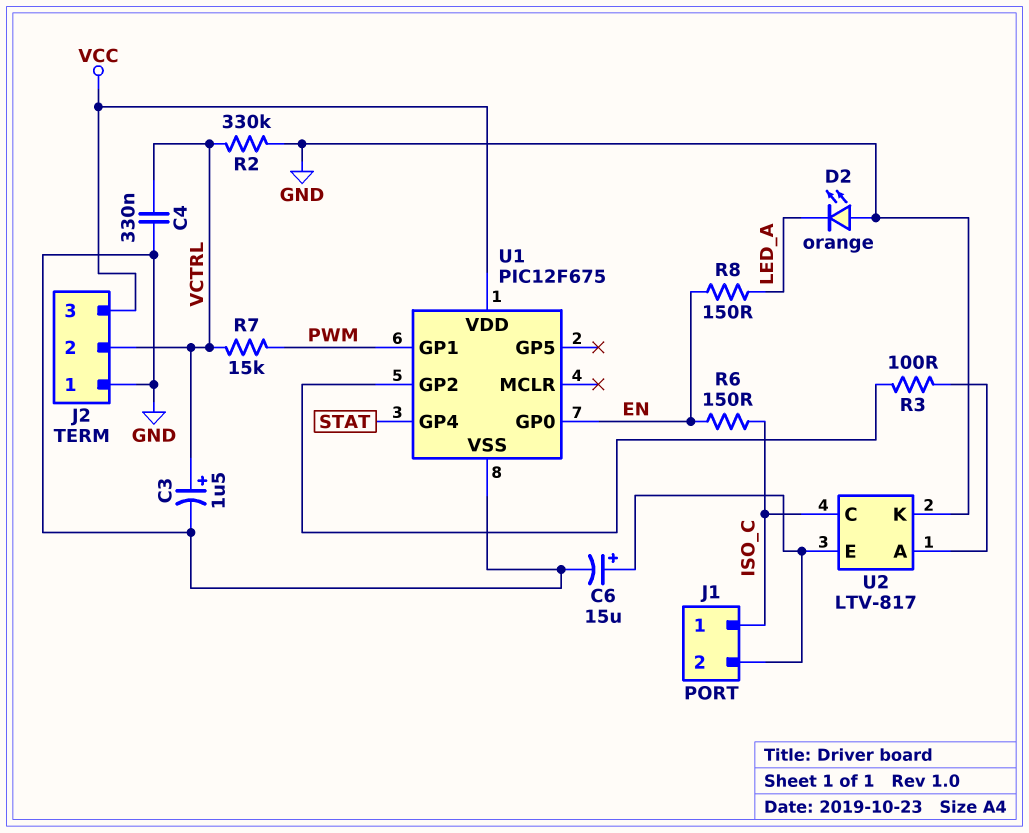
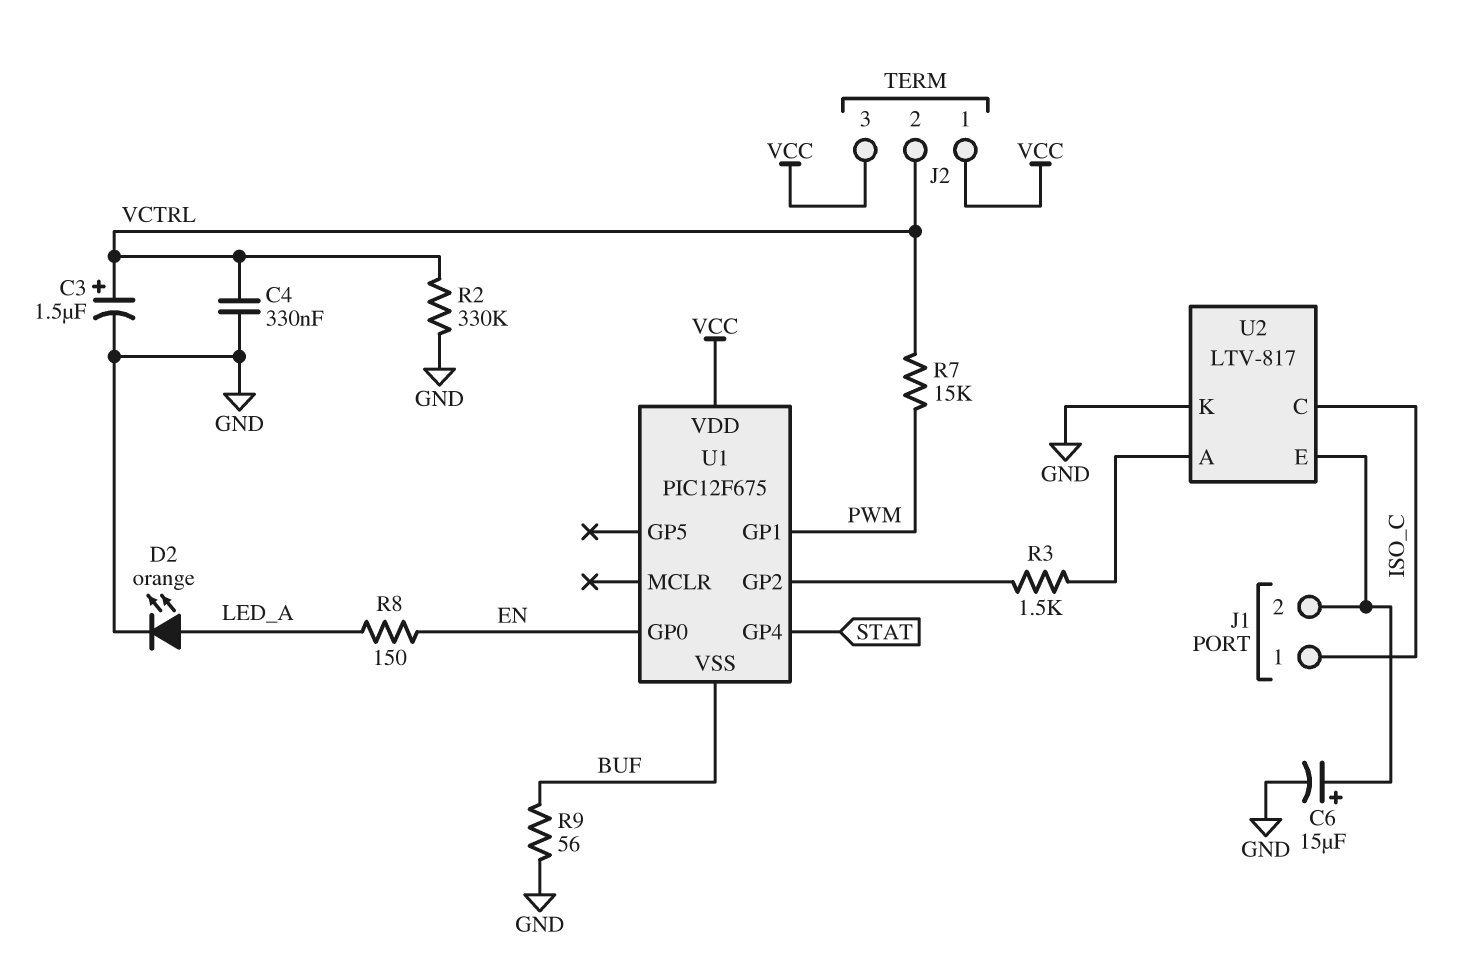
D2: LED orange (A GND, K LED_A) -> LED orange (A LED_A, K GND)
J2 pin 1: GND -> VCC
R3: 100 (U1/GP2, U2/A) -> 1.5k (U1/GP2, U2/A)
R6: 150 (EN, ISO_C) -> none
R9: none -> 56 (BUF, GND)
U1 pin VSS: GND -> BUF

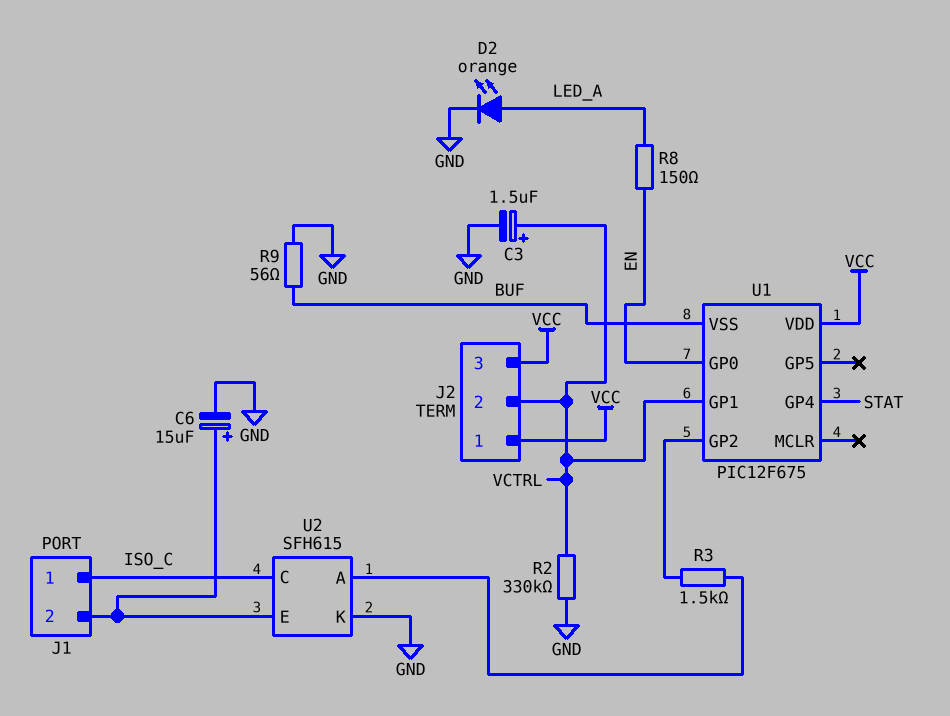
C4: 330nF (GND, VCTRL) -> none
R7: 15k (PWM, VCTRL) -> none
U1 pin GP1: PWM -> VCTRL
U2: LTV-817 -> SFH615

